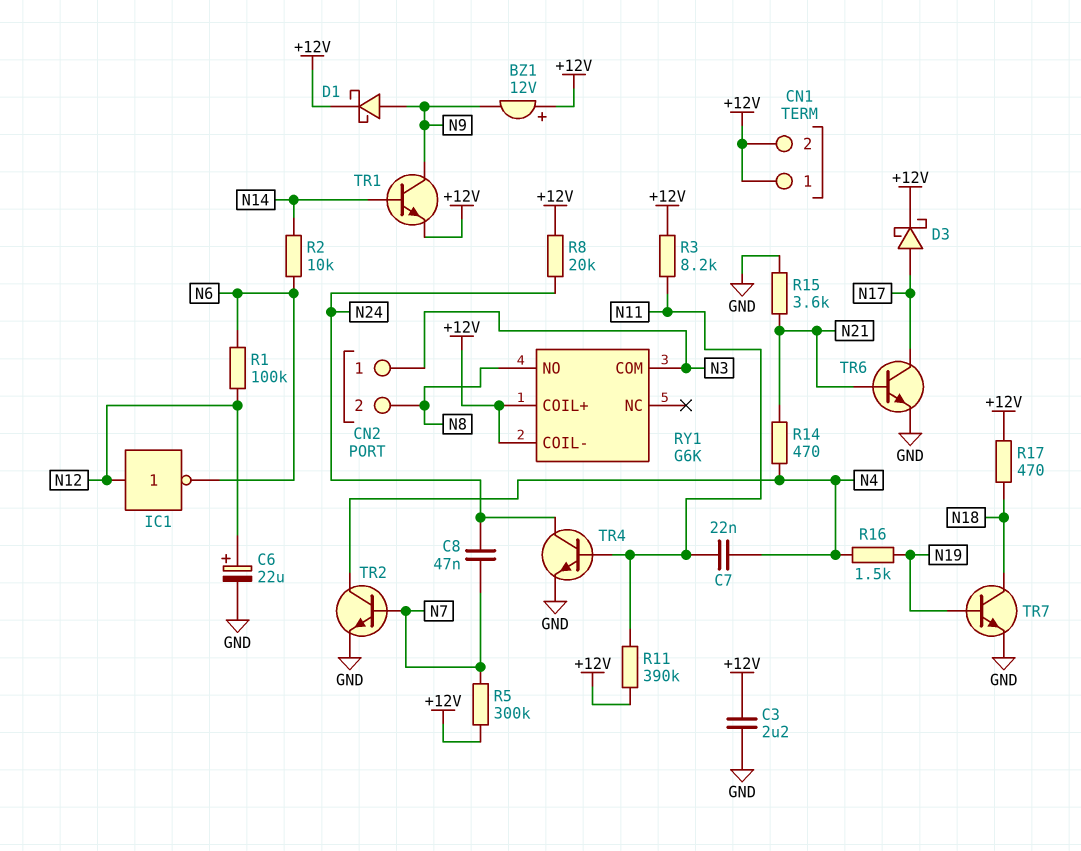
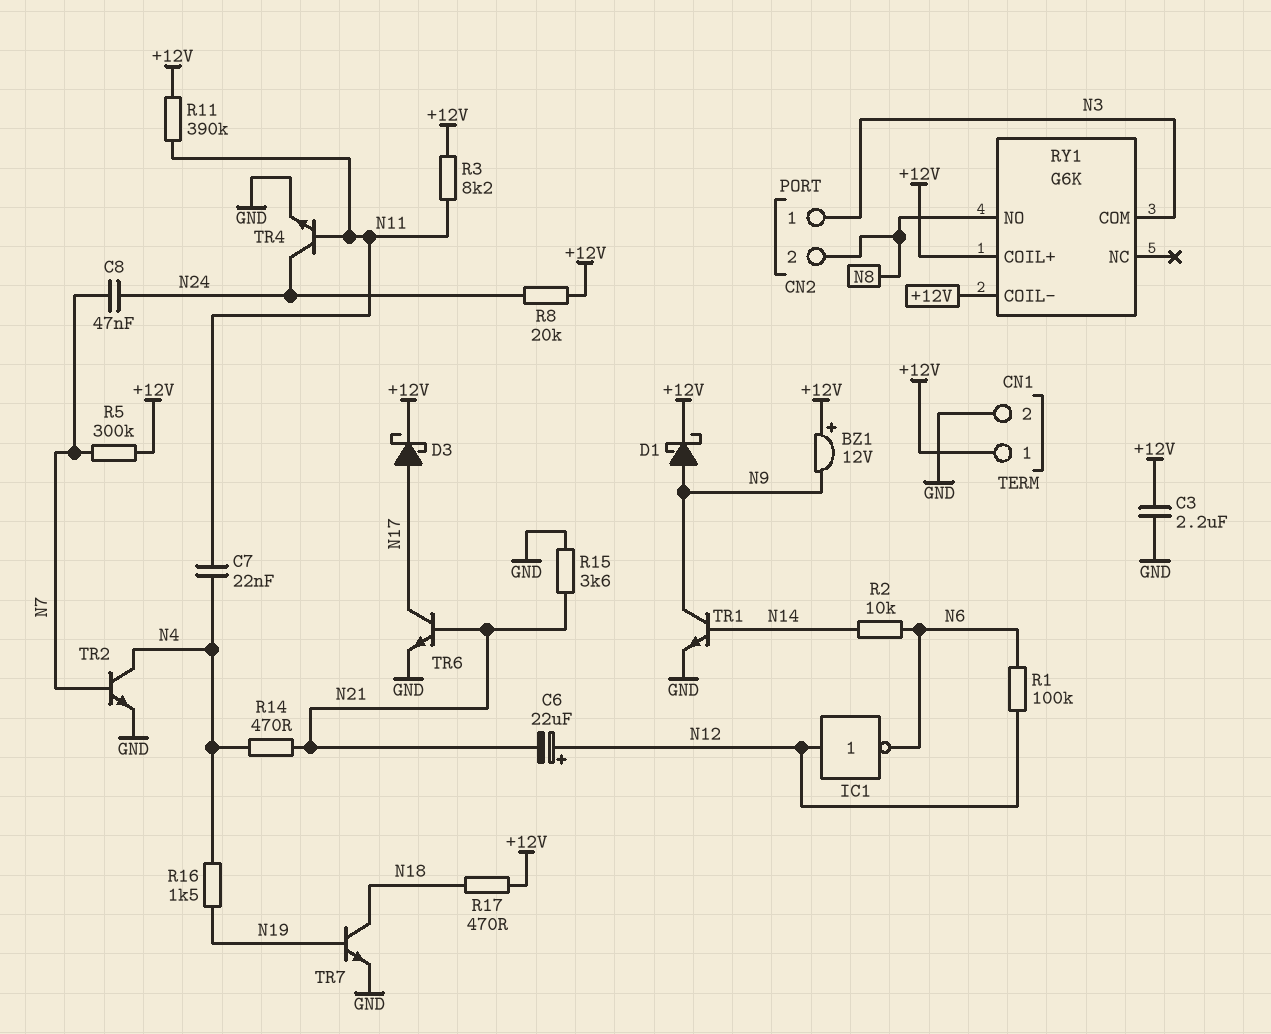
C6: 22uF (plus N12, minus GND) -> 22uF (plus N12, minus N21)
CN1 pin 2: +12V -> GND
TR1: NPN (B N14, C N9, E +12V) -> NPN (B N14, C N9, E GND)

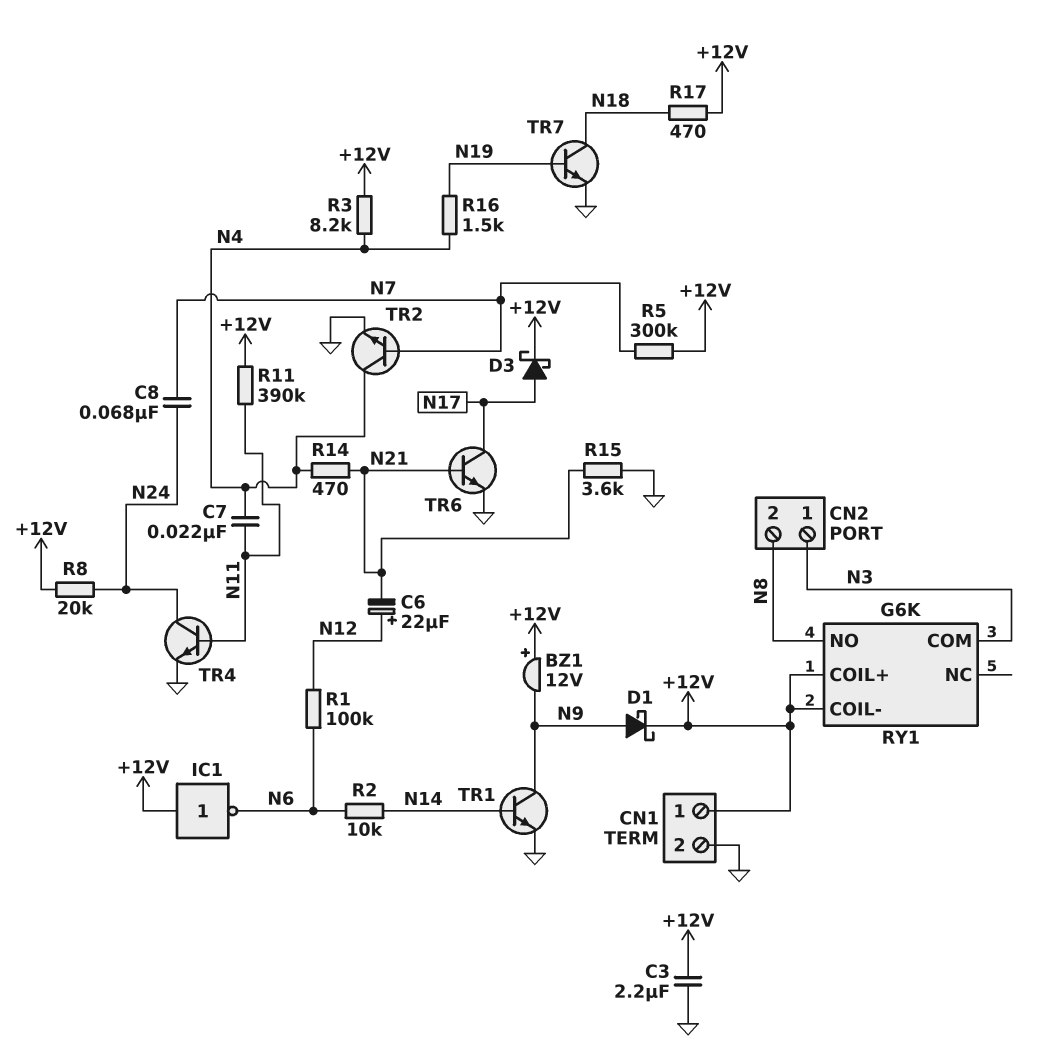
C8: 47nF (N7, N24) -> 68nF (N7, N24)
IC1: NOT (in N12, out N6) -> NOT (in +12V, out N6)
R3: 8.2k (+12V, N11) -> 8.2k (+12V, N4)

